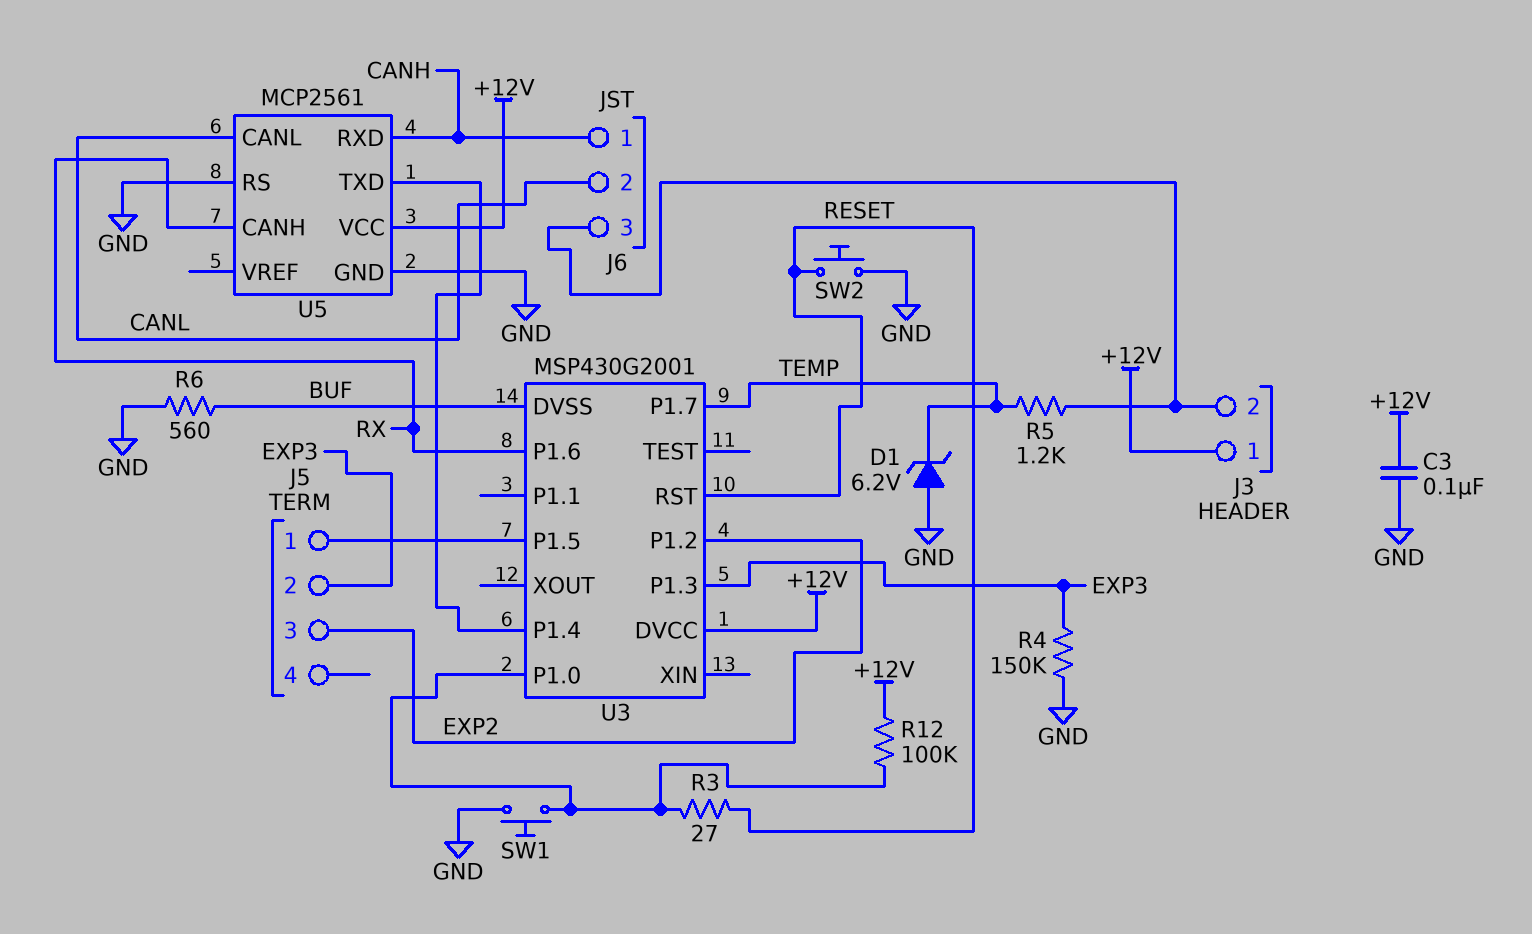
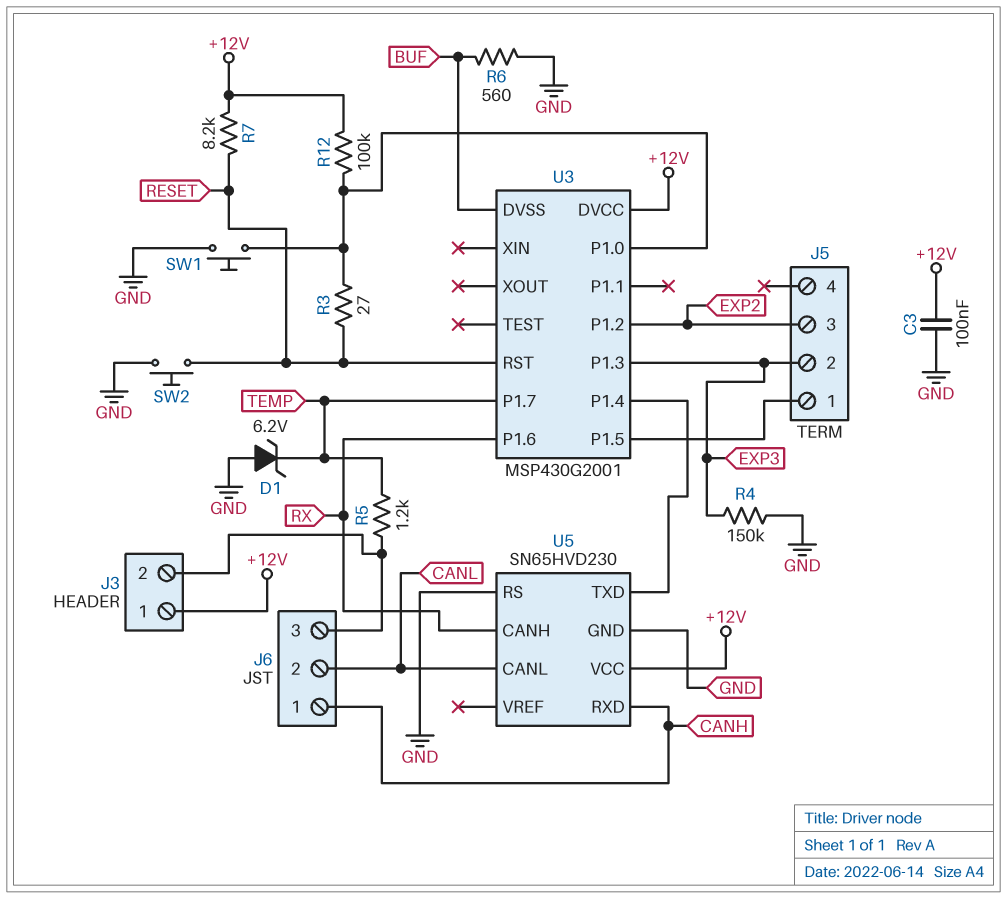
R7: none -> 8.2k (+12V, RESET)
U5: MCP2561 -> SN65HVD230

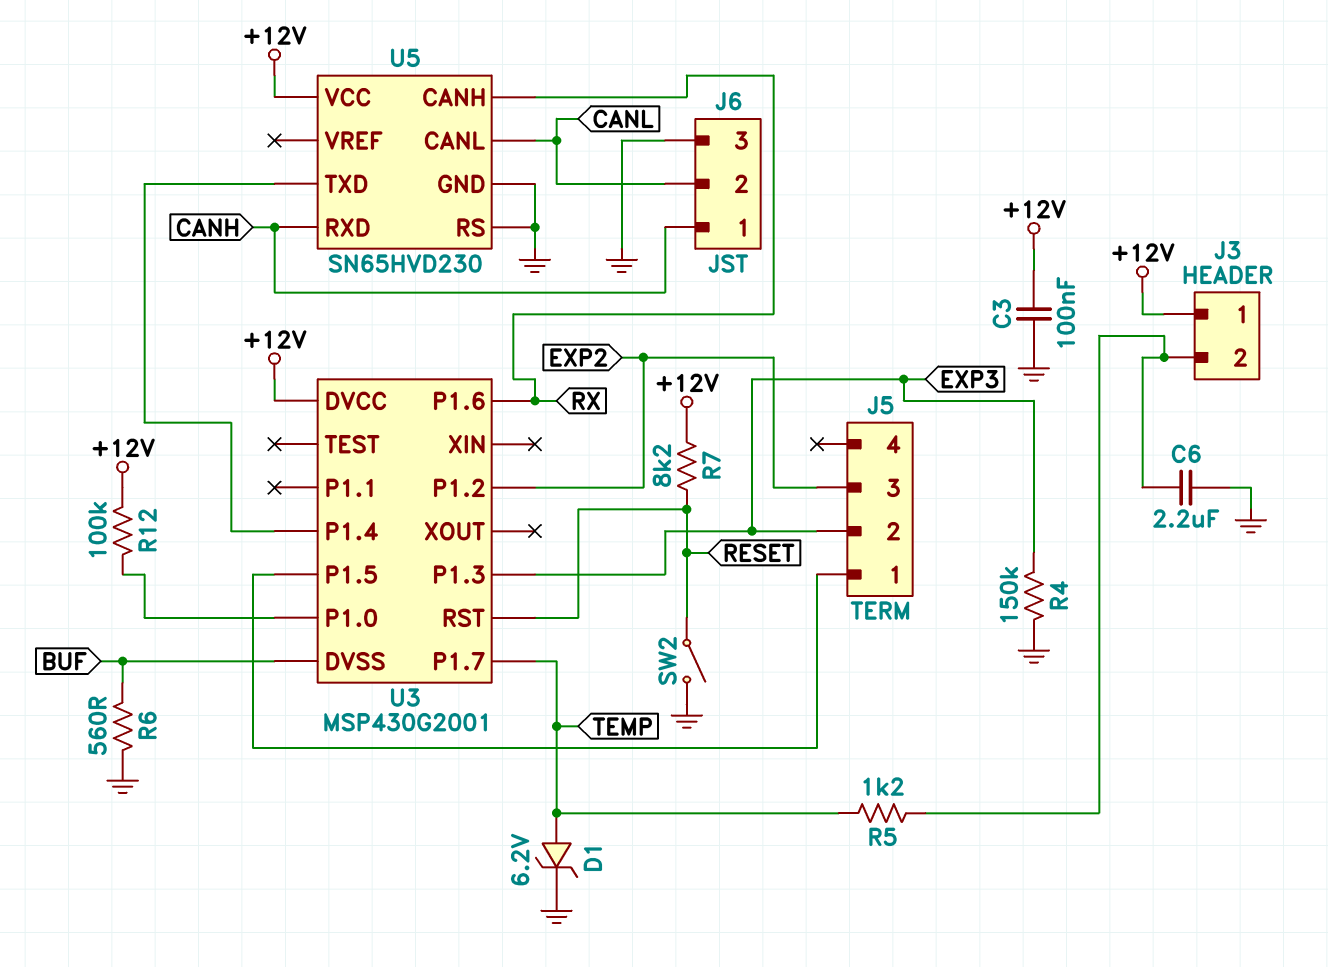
C6: none -> 2.2uF (GND, J3/2)
D1: zener 6.2V (A GND, K TEMP) -> zener 6.2V (A TEMP, K GND)
J6 pin 3: J3/2 -> GND
R3: 27 (RESET, U3/P1.0) -> none
SW1: button (GND, U3/P1.0) -> none
SW2: button (GND, RESET) -> switch (GND, RESET)

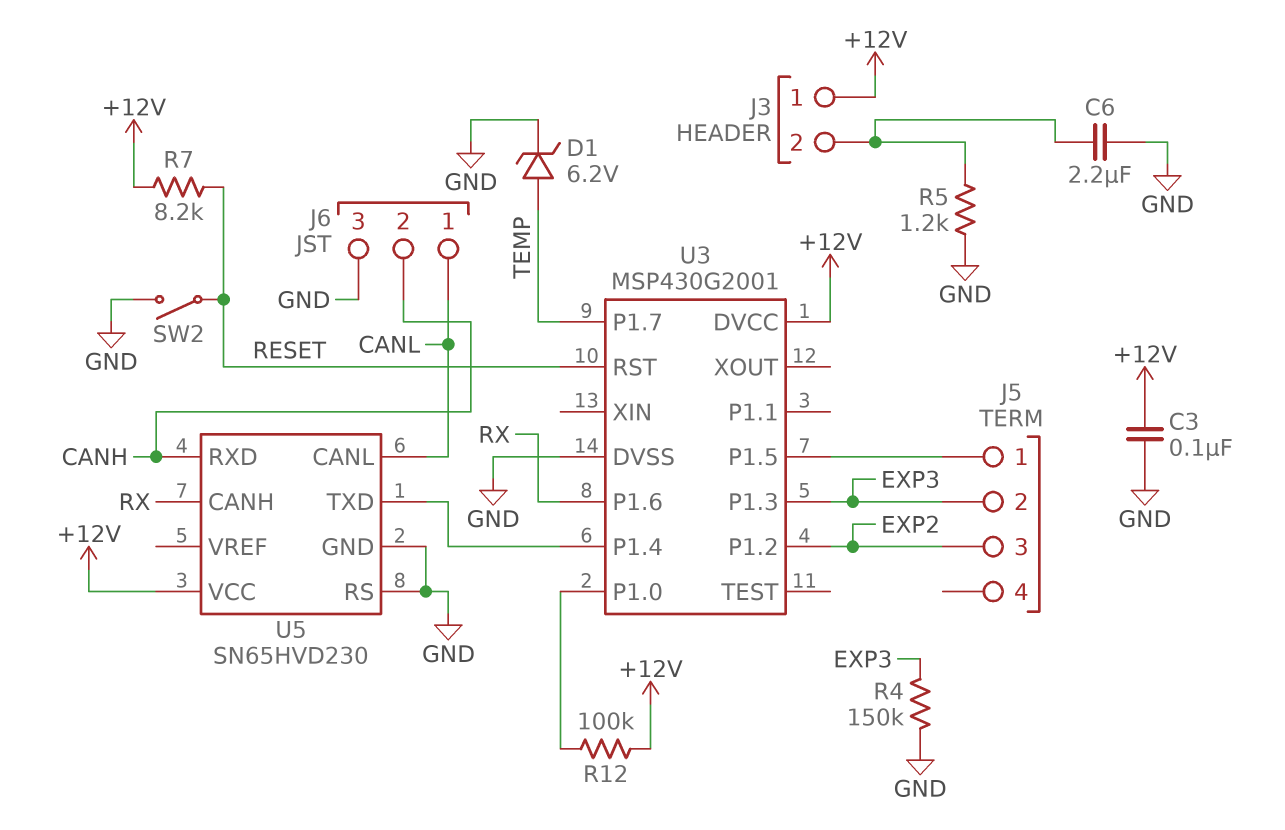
J6 pin 1: CANH -> CANL
J6 pin 2: CANL -> CANH
R5: 1.2k (J3/2, TEMP) -> 1.2k (GND, J3/2)
R6: 560 (BUF, GND) -> none
U3 pin DVSS: BUF -> GND

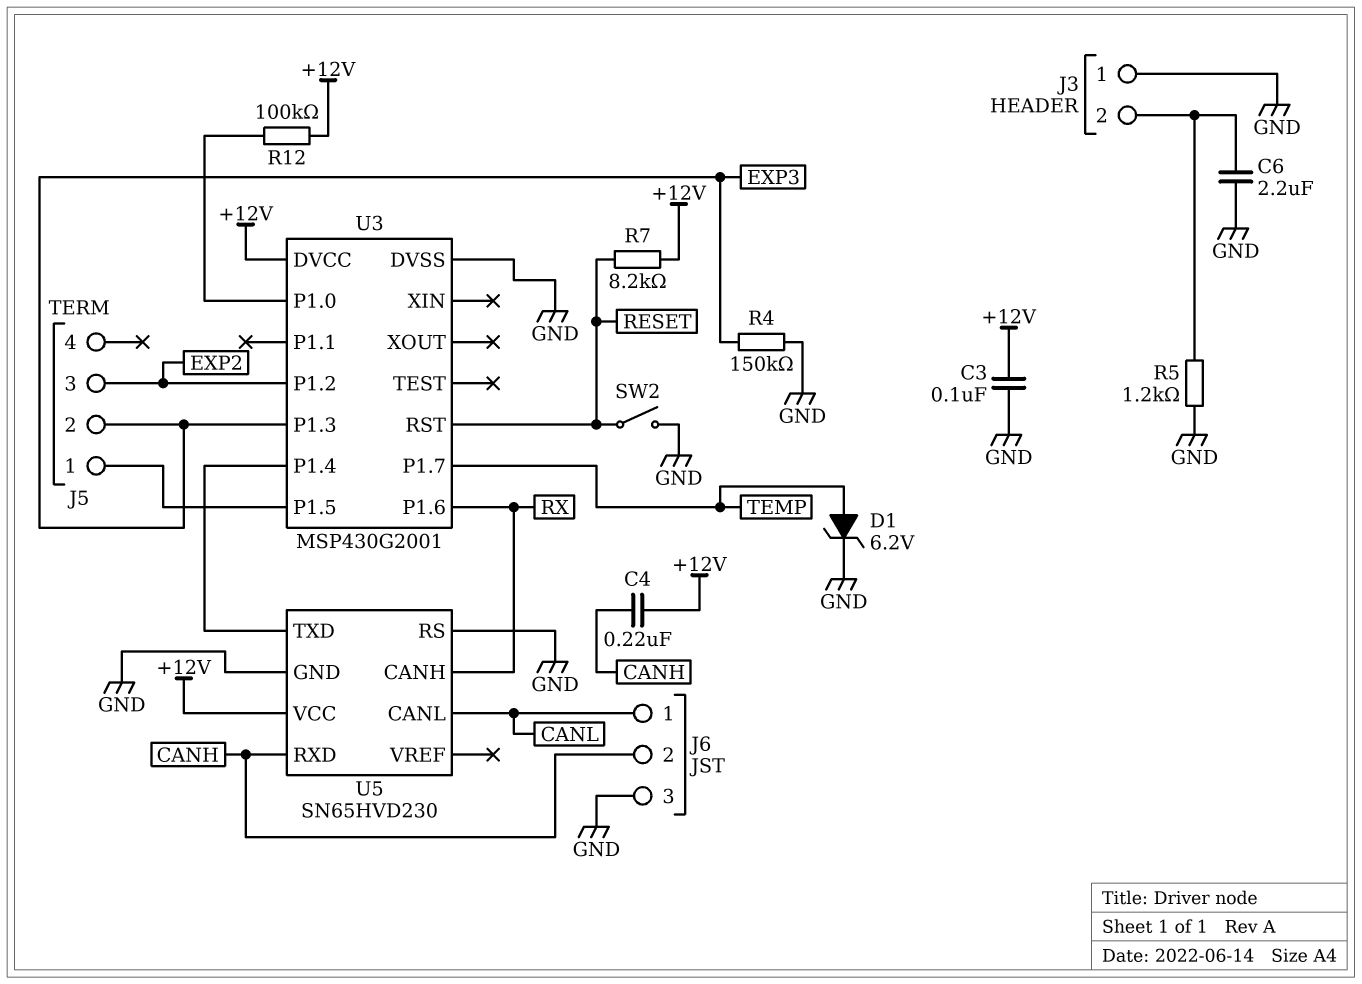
C4: none -> 220nF (+12V, CANH)
J3 pin 1: +12V -> GND

